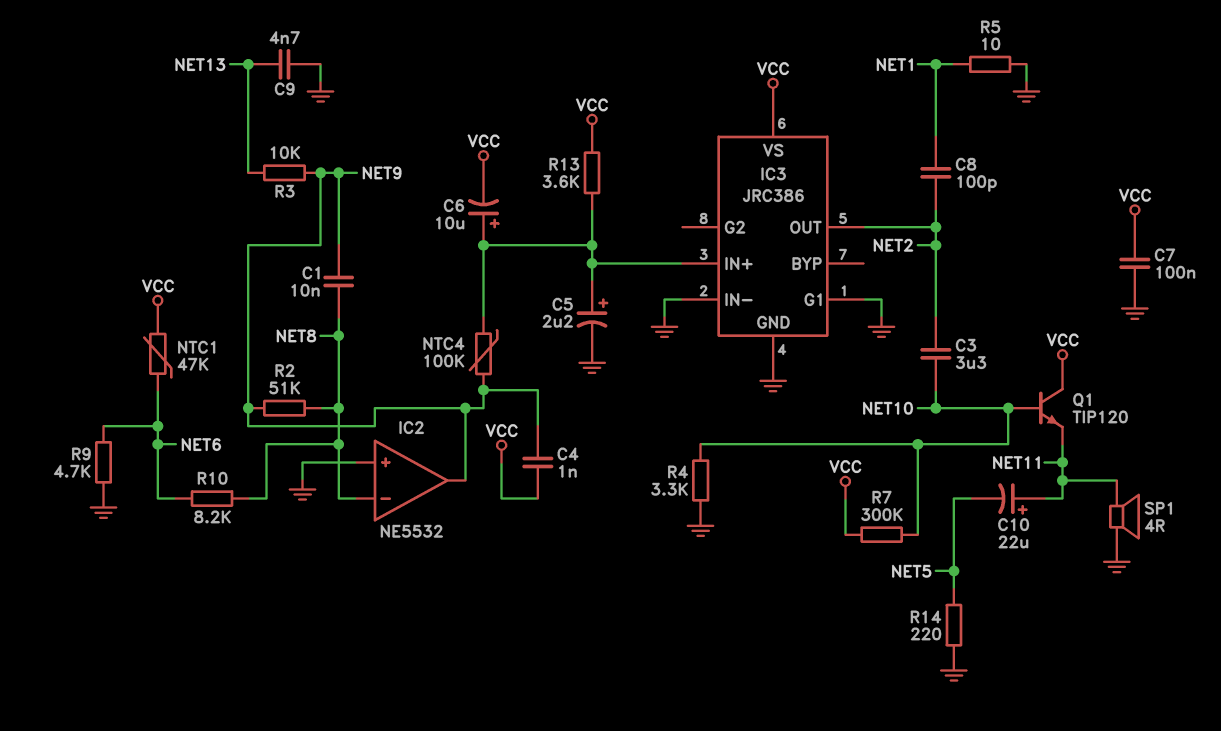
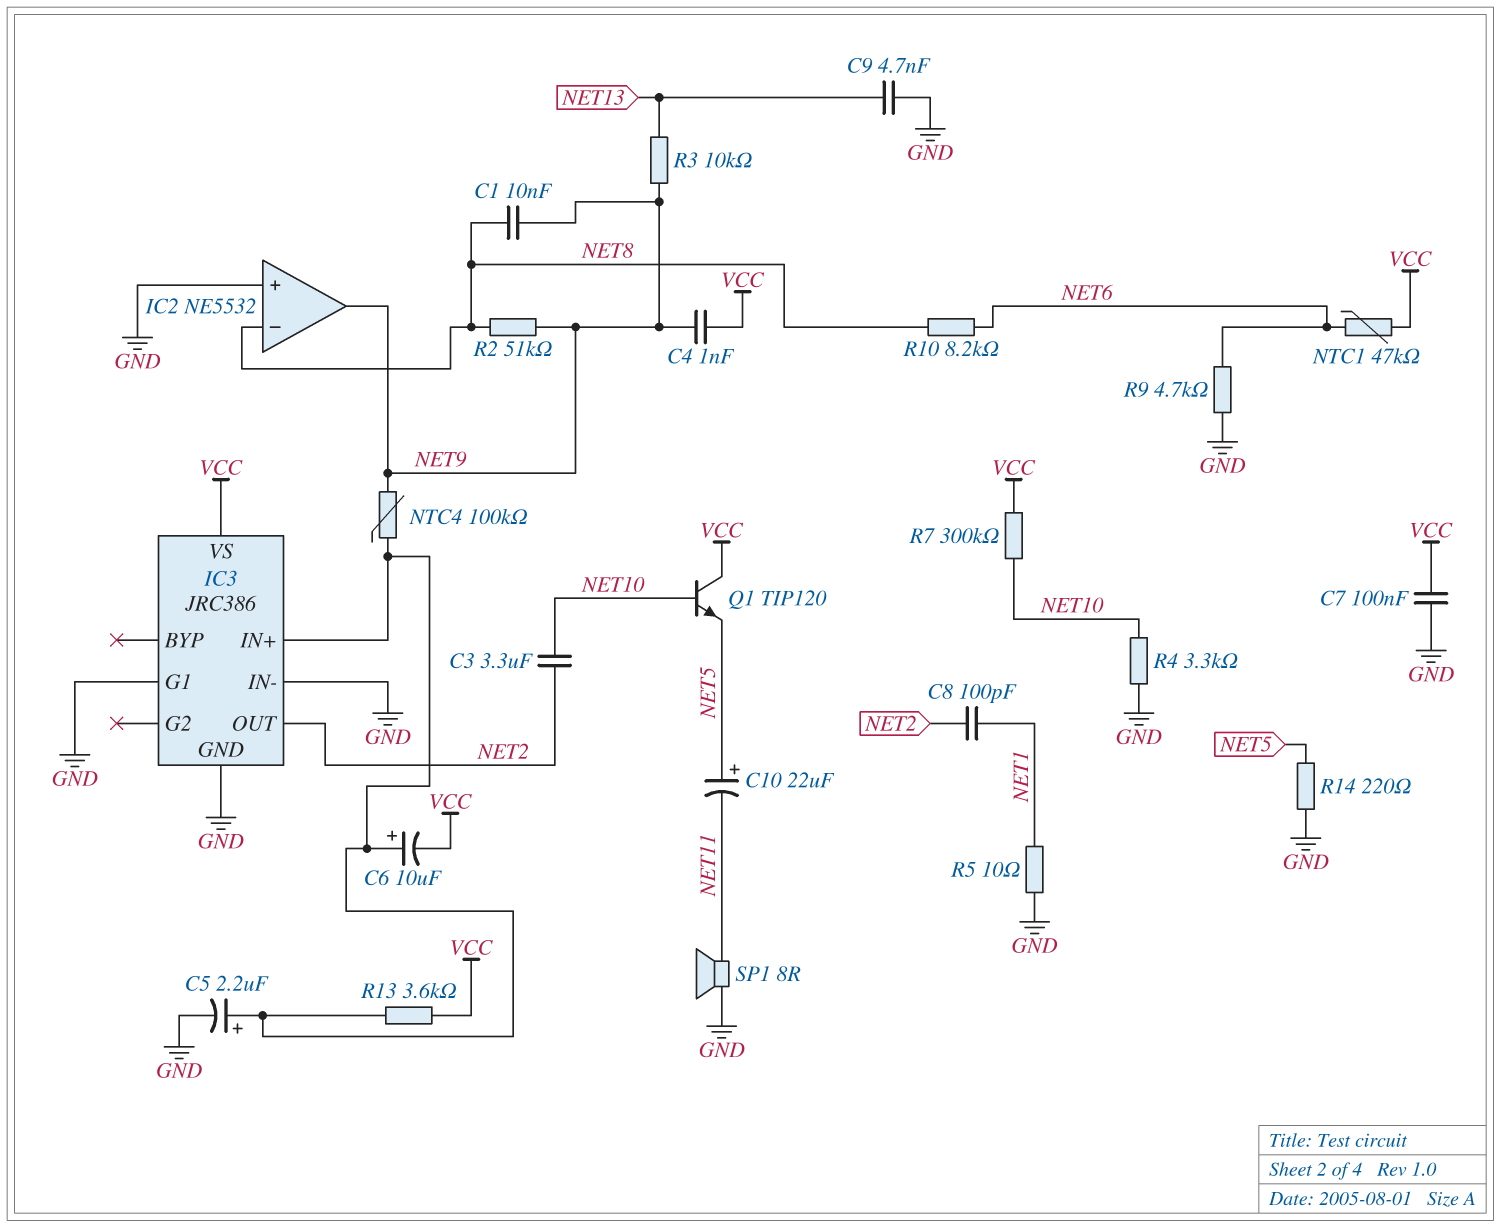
C10: 22uF (plus NET11, minus NET5) -> 22uF (plus NET5, minus NET11)
Q1: NPN TIP120 (B NET10, C VCC, E NET11) -> NPN TIP120 (B NET10, C VCC, E NET5)
SP1: speaker 4R (GND, NET11) -> speaker 8R (GND, NET11)

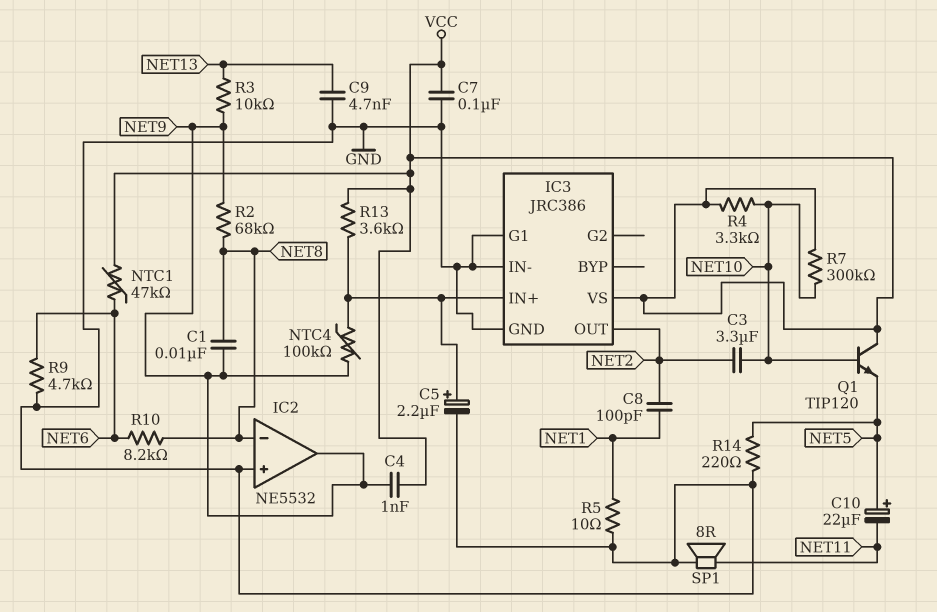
C6: 10uF (plus IC3/IN+, minus VCC) -> none
R2: 51k (NET8, NET9) -> 68k (NET8, NET9)
R4: 3.3k (GND, NET10) -> 3.3k (NET10, VCC)

